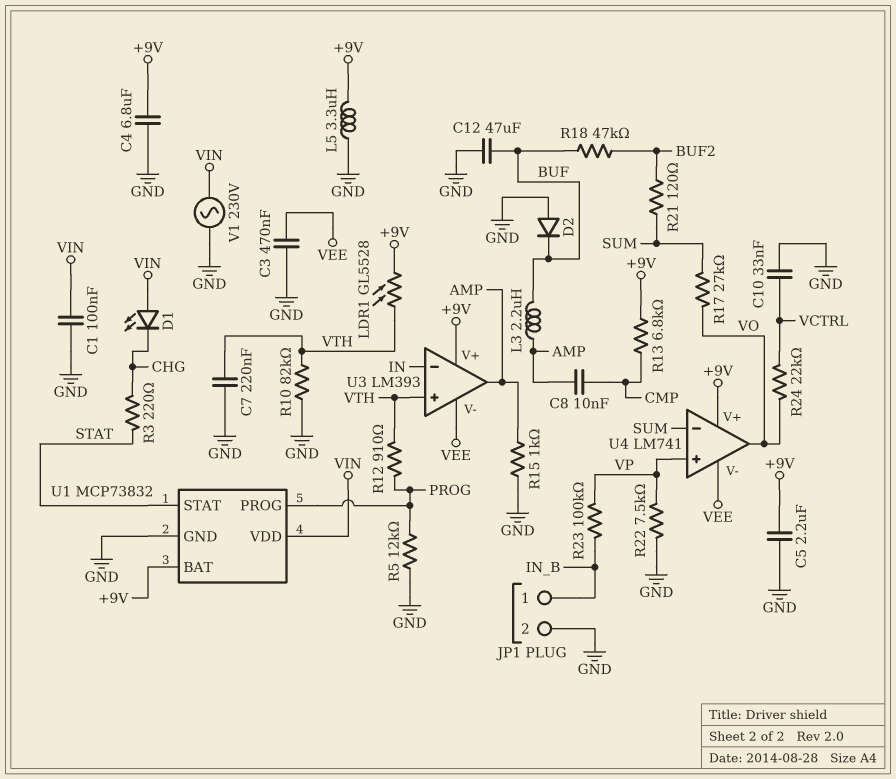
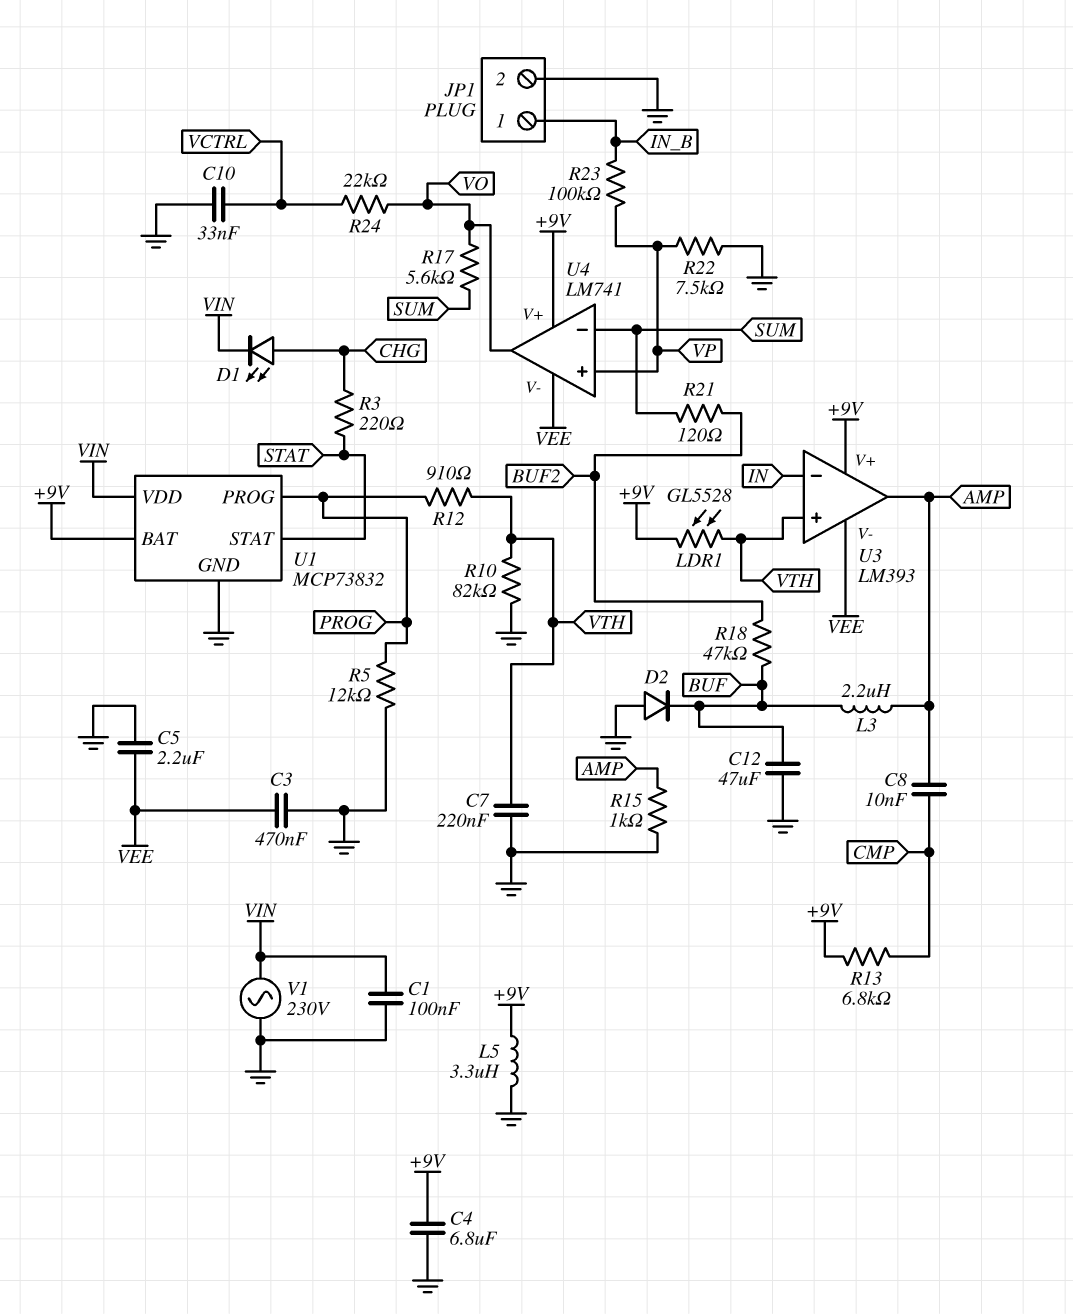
C5: 2.2uF (+9V, GND) -> 2.2uF (GND, VEE)
D1: LED (A VIN, K CHG) -> LED (A CHG, K VIN)
R17: 27k (SUM, VO) -> 5.6k (SUM, VO)

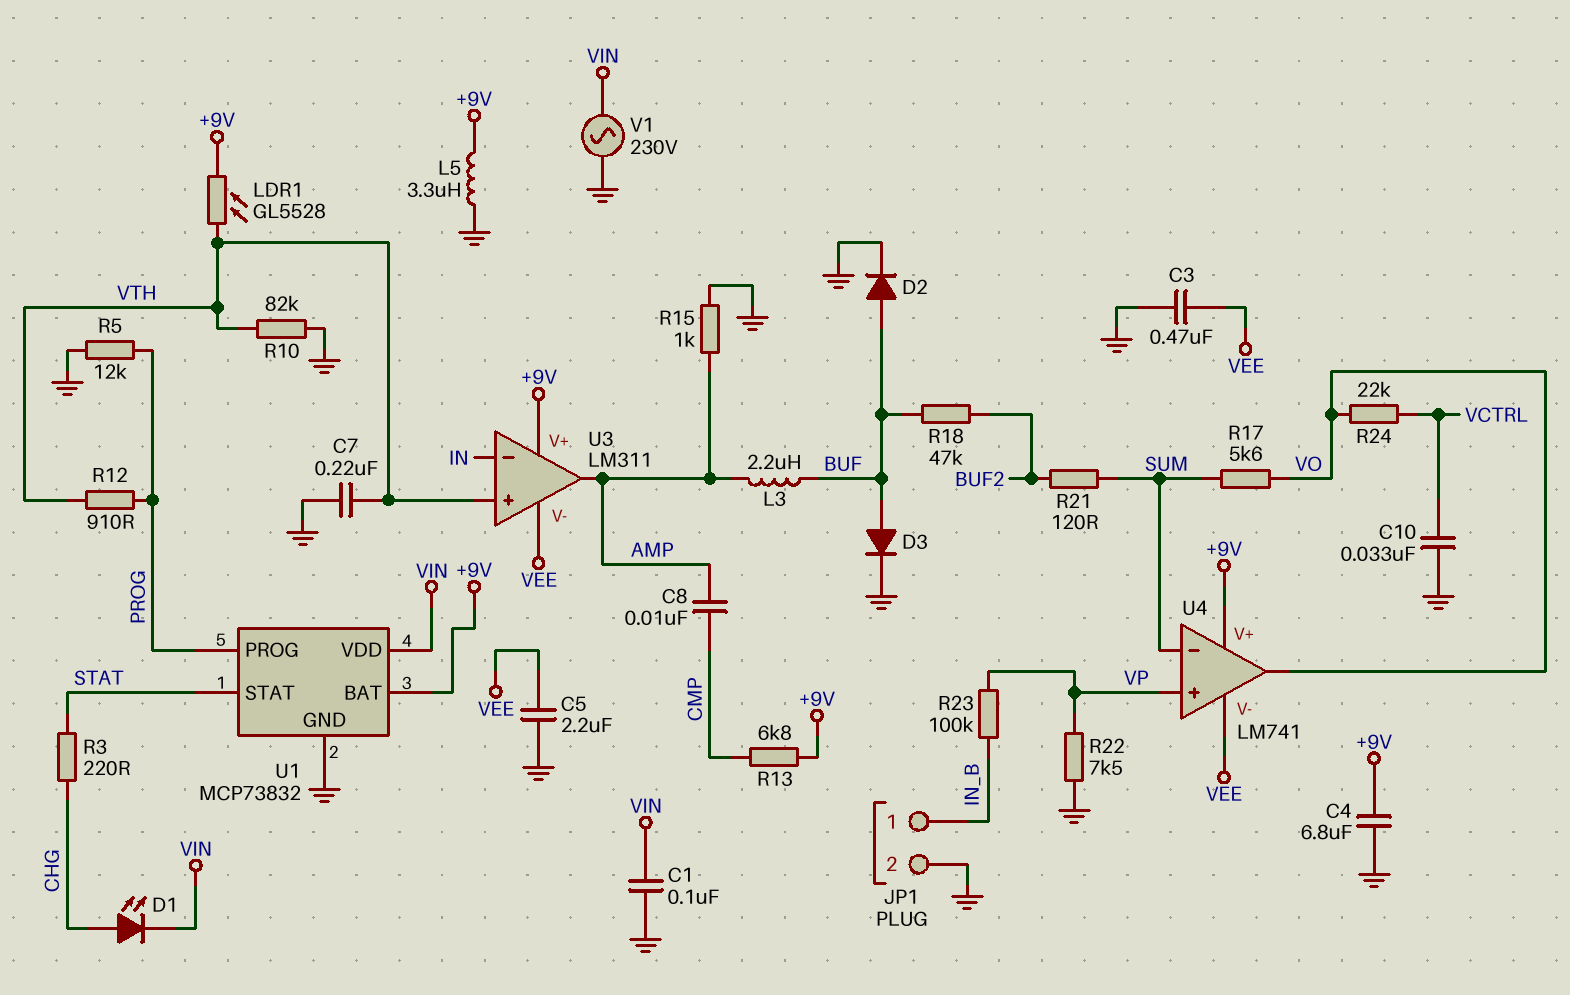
C12: 47uF (BUF, GND) -> none
D2: diode (A GND, K BUF) -> diode (A BUF, K GND)
D3: none -> diode (A BUF, K GND)
U3: LM393 -> LM311

